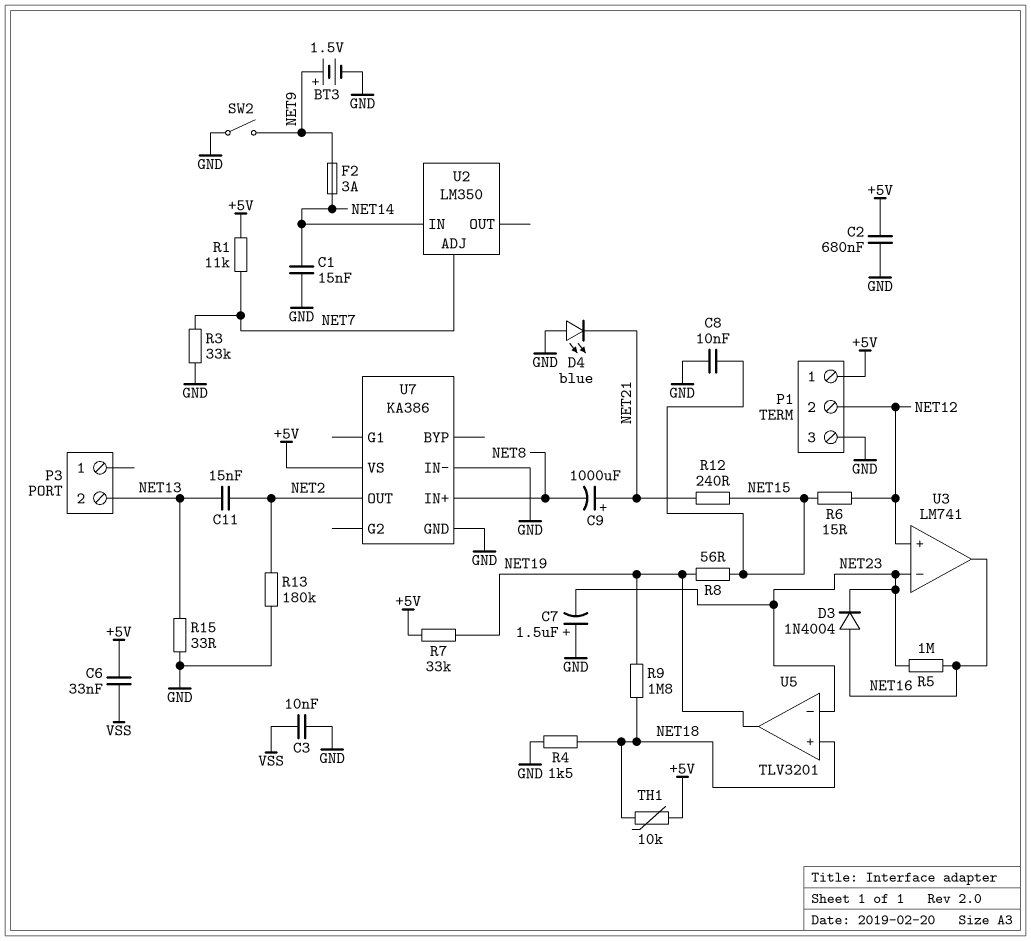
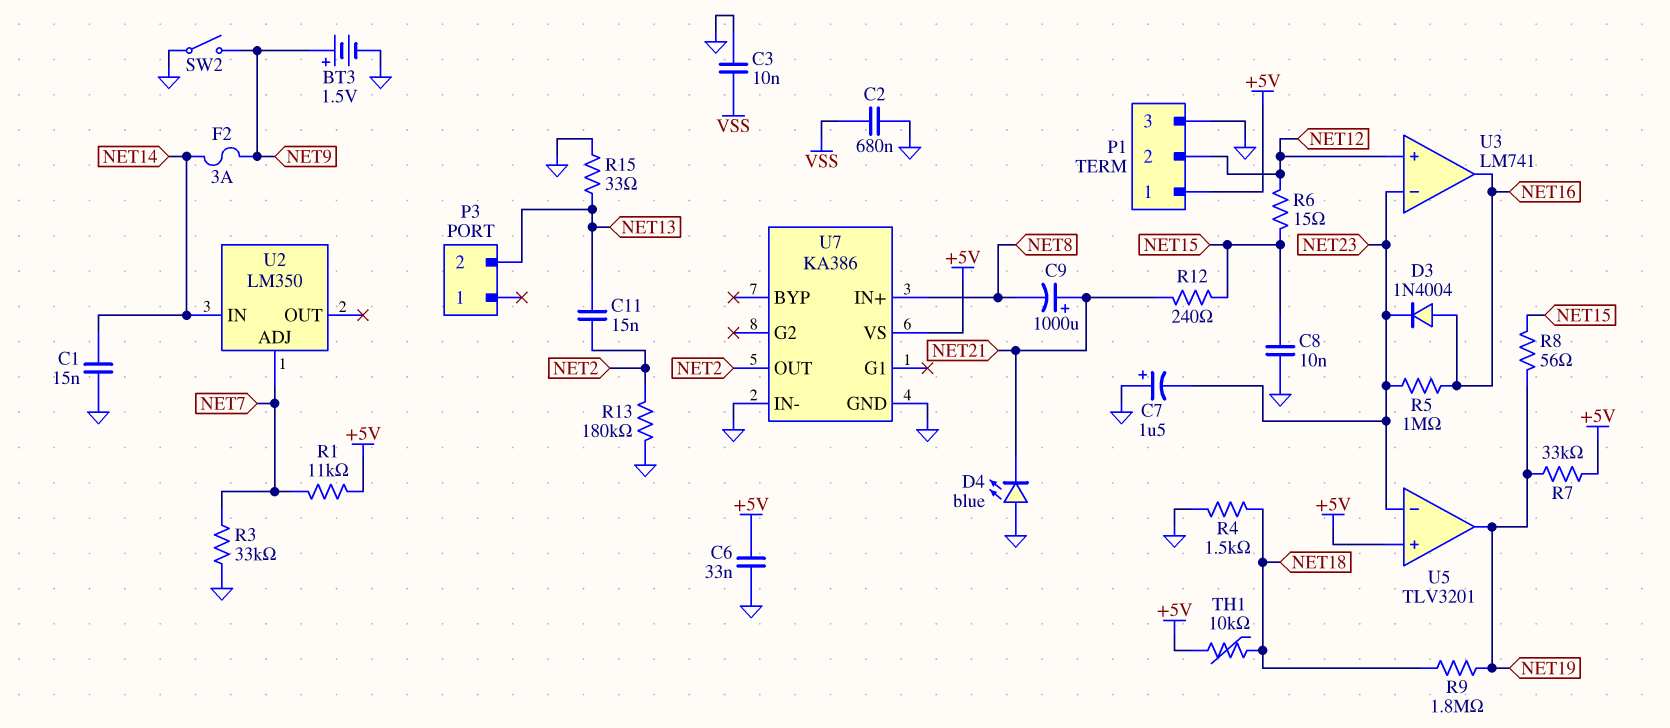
C2: 680nF (+5V, GND) -> 680nF (GND, VSS)
C6: 33nF (+5V, VSS) -> 33nF (+5V, GND)
U5 pin in+: NET18 -> +5V

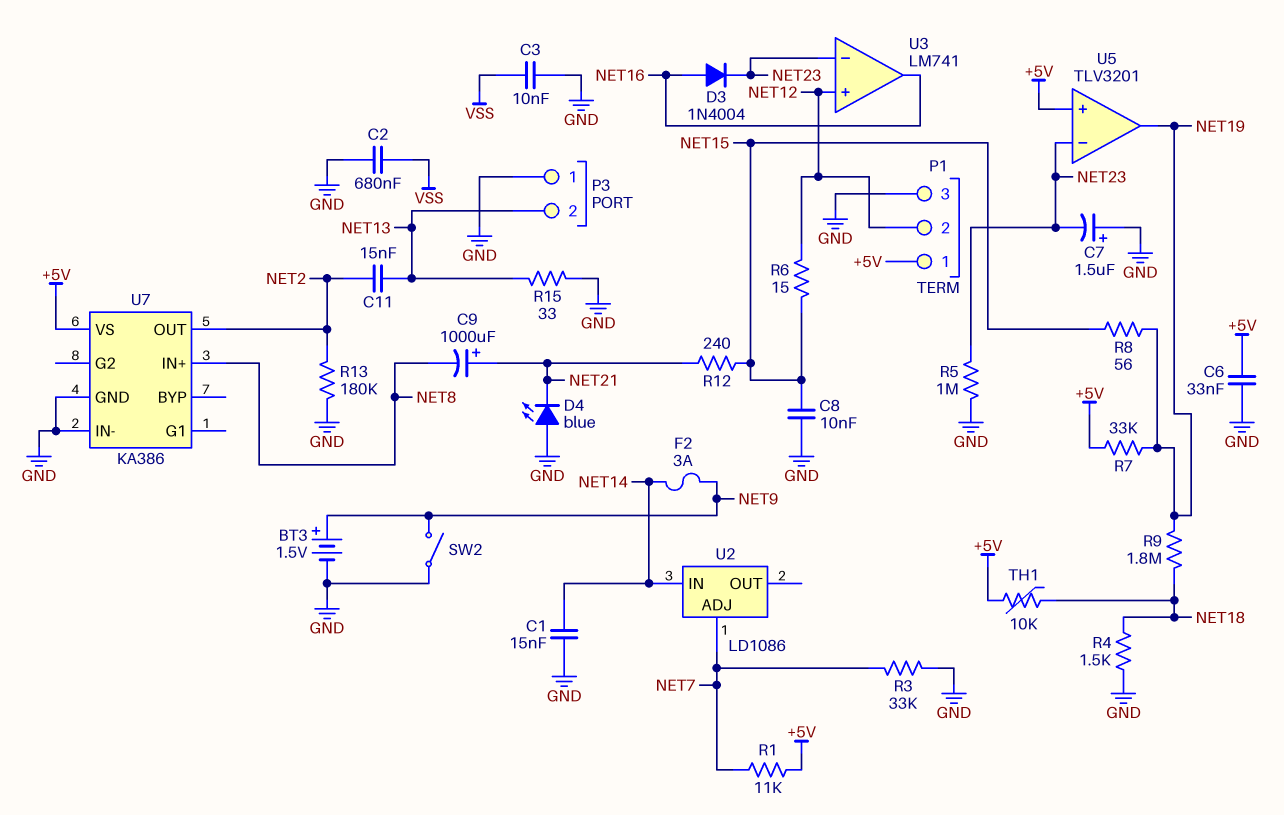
P3 pin 1: none -> GND
R5: 1M (NET16, NET23) -> 1M (GND, NET23)
U2: LM350 -> LD1086

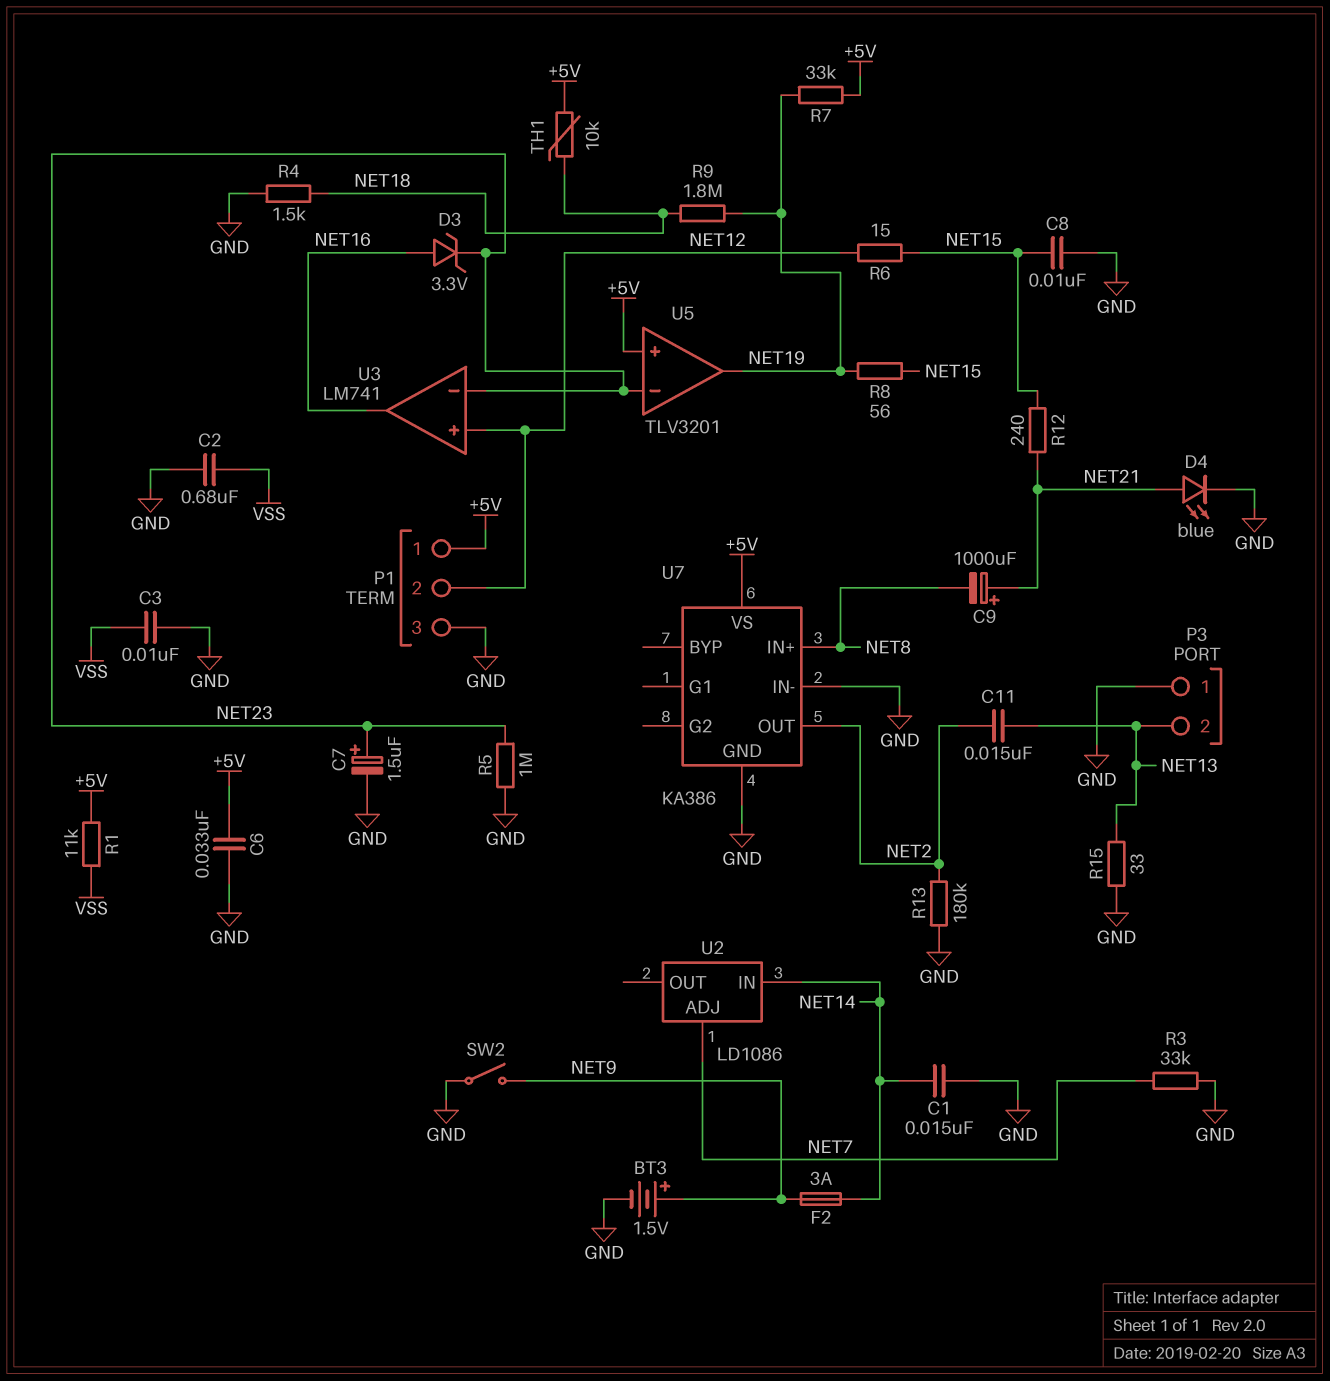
C7: 1.5uF (plus GND, minus NET23) -> 1.5uF (plus NET23, minus GND)
D3: diode 1N4004 (A NET16, K NET23) -> zener 3.3V (A NET16, K NET23)
D4: LED blue (A GND, K NET21) -> LED blue (A NET21, K GND)
R1: 11k (+5V, NET7) -> 11k (+5V, VSS)

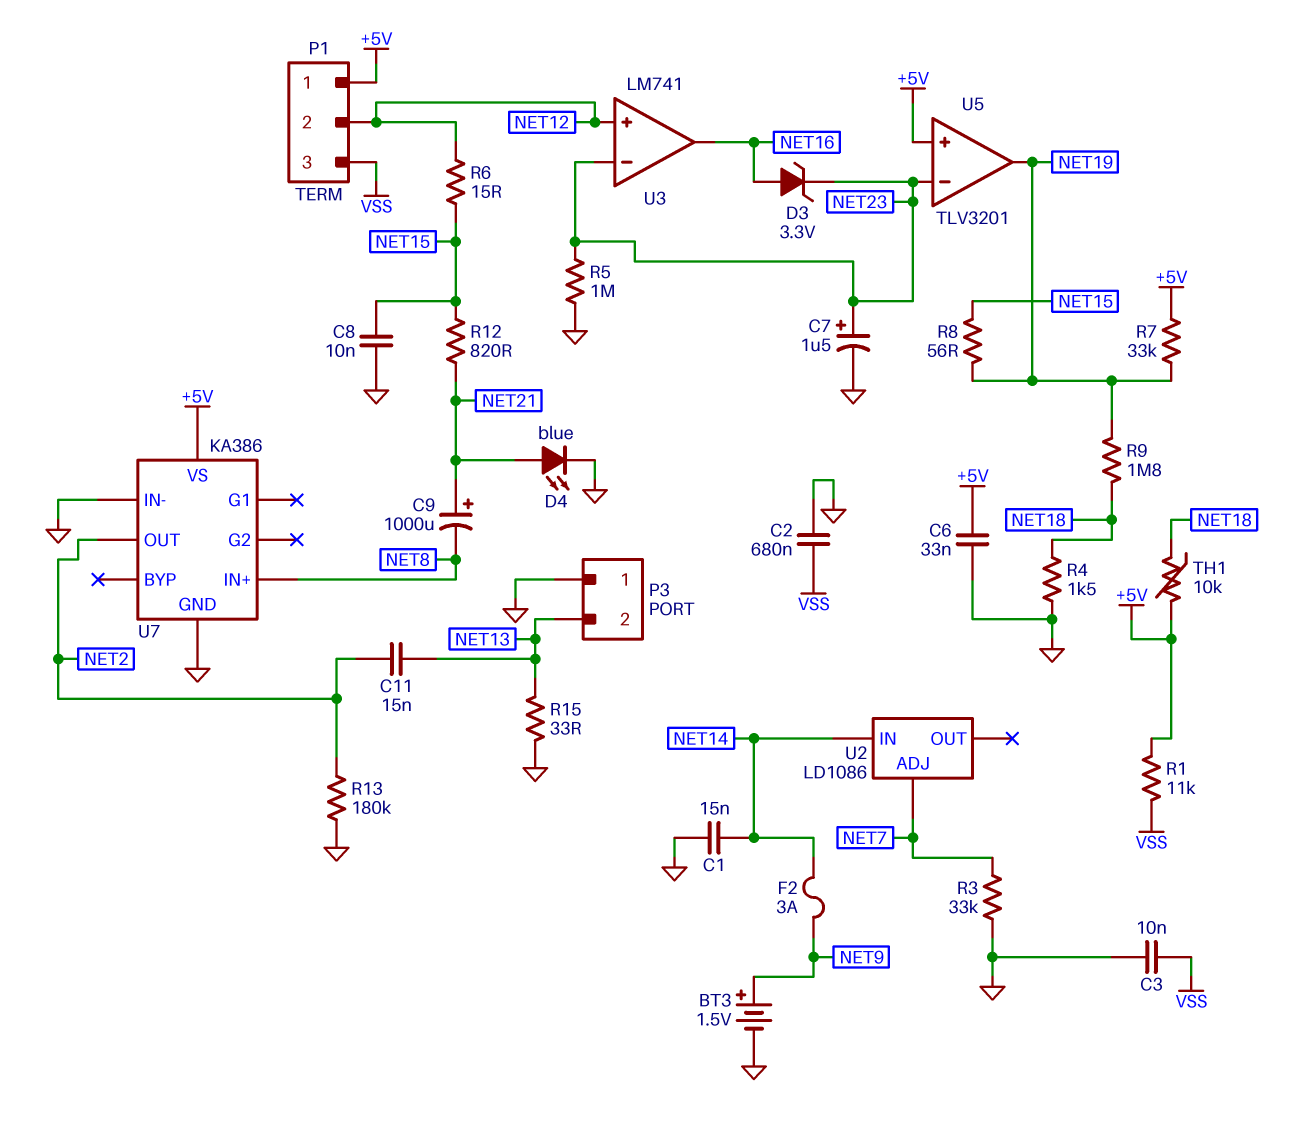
P1 pin 3: GND -> VSS
R12: 240 (NET15, NET21) -> 820 (NET15, NET21)
SW2: switch (GND, NET9) -> none

